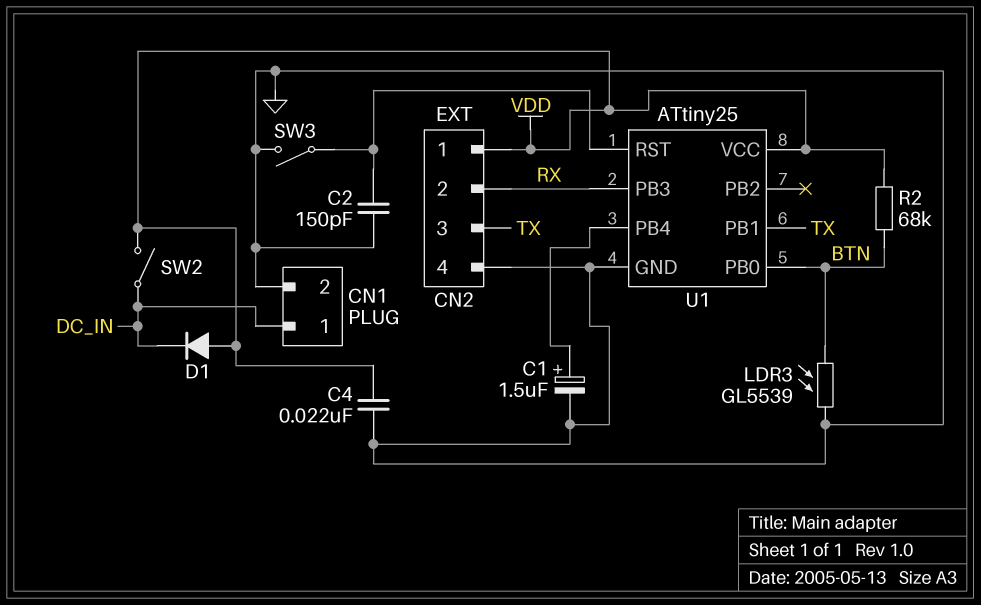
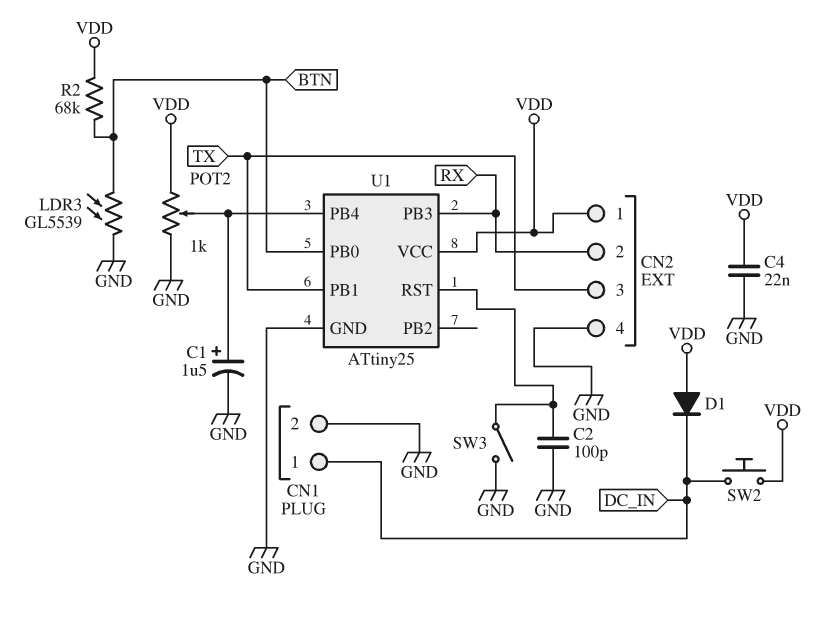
C2: 150pF (GND, U1/RST) -> 100pF (GND, U1/RST)
POT2: none -> 1k (GND, VDD, wiper U1/PB4)
SW2: switch (DC_IN, VDD) -> button (DC_IN, VDD)

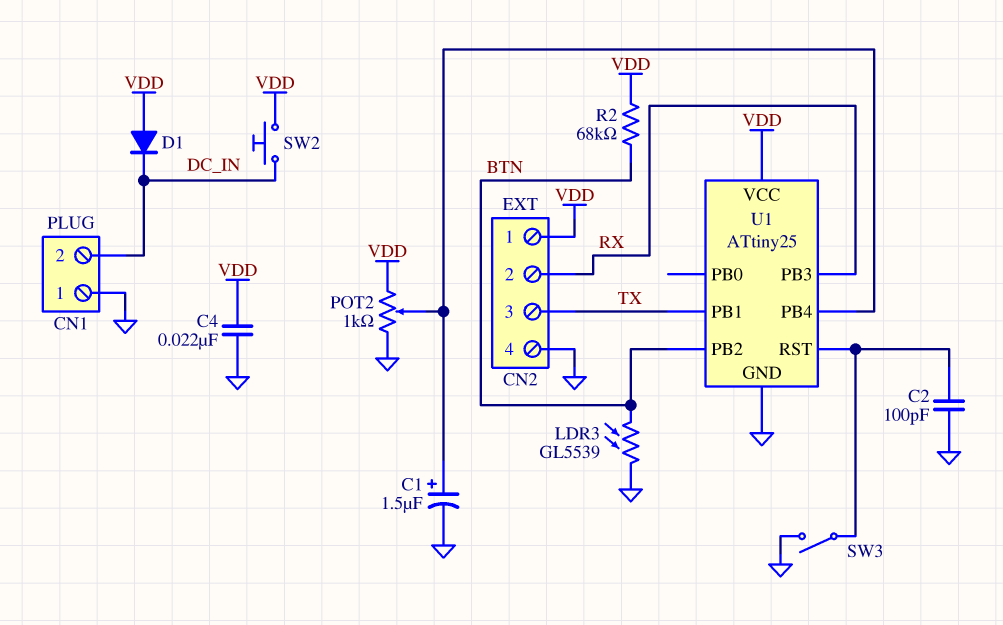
CN1 pin 1: DC_IN -> GND
CN1 pin 2: GND -> DC_IN
U1 pin PB0: BTN -> none
U1 pin PB2: none -> BTN

